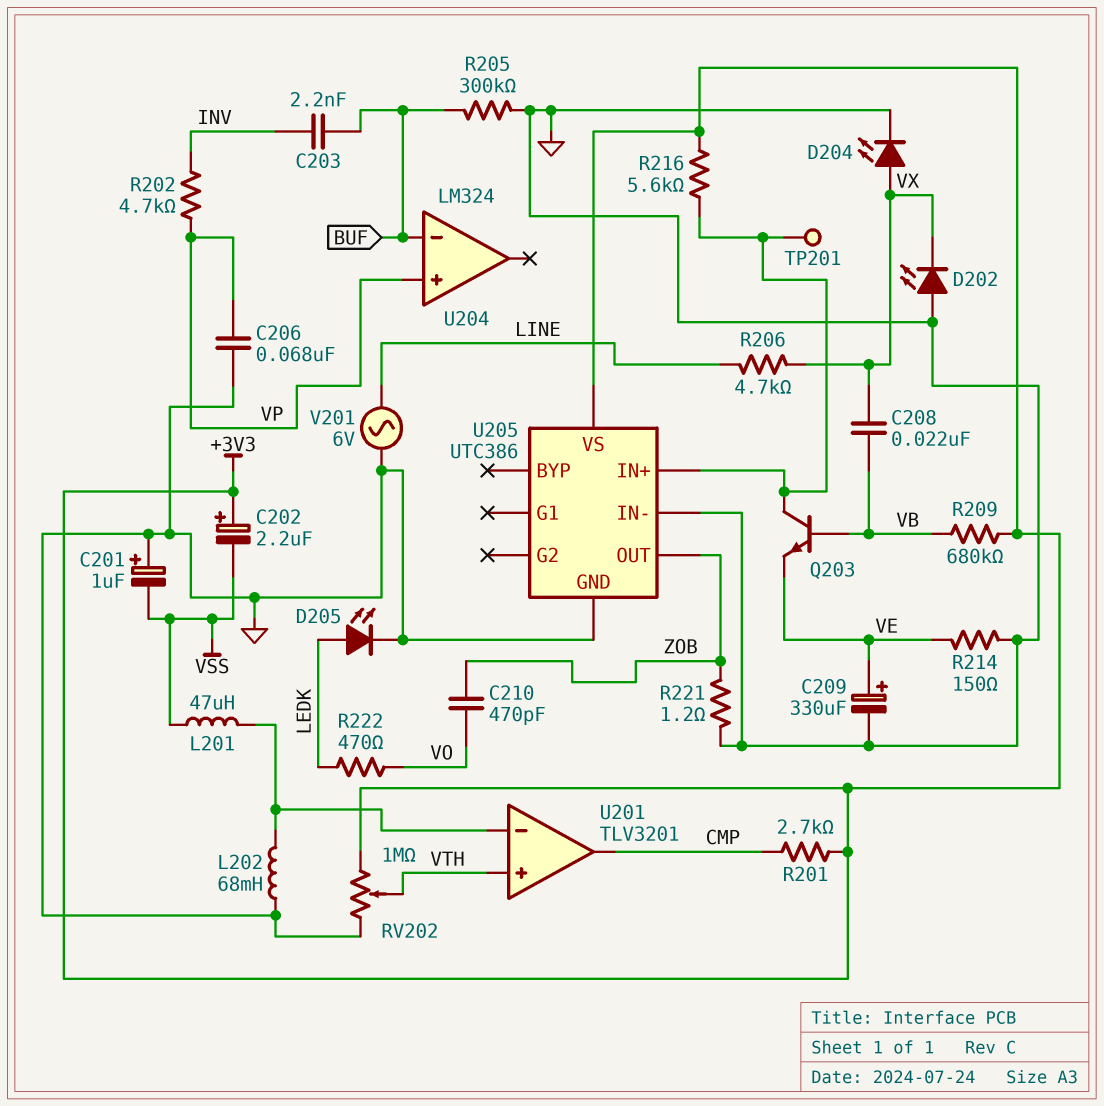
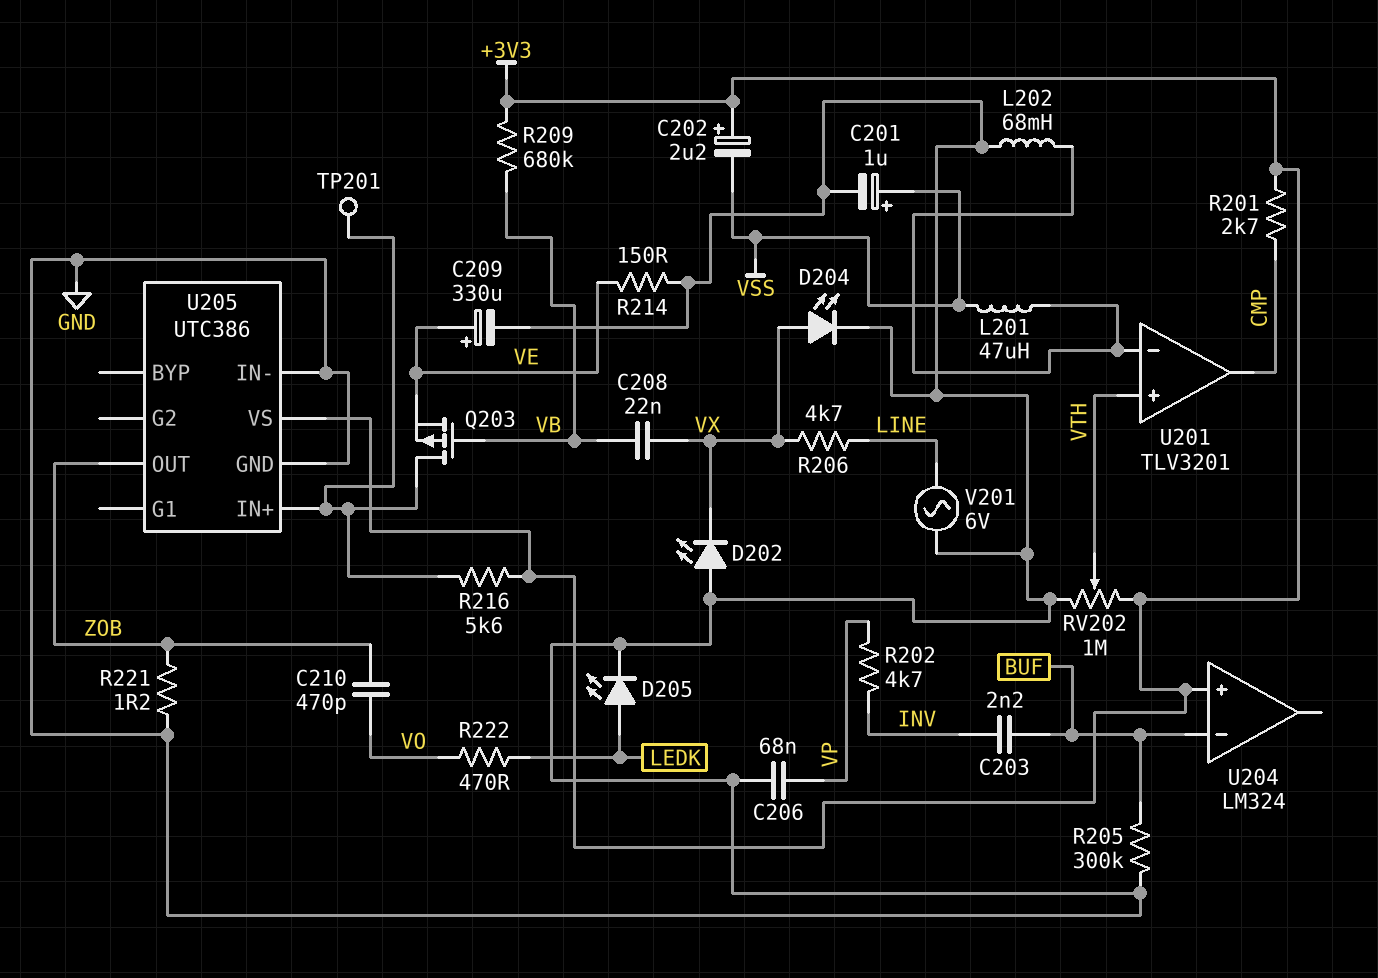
C201: 1uF (plus GND, minus VSS) -> 1uF (plus VSS, minus GND)
Q203: NPN (B VB, C U205/IN+, E VE) -> PMOS (G VB, D U205/IN+, S VE)
U204 pin in+: VP -> +3V3

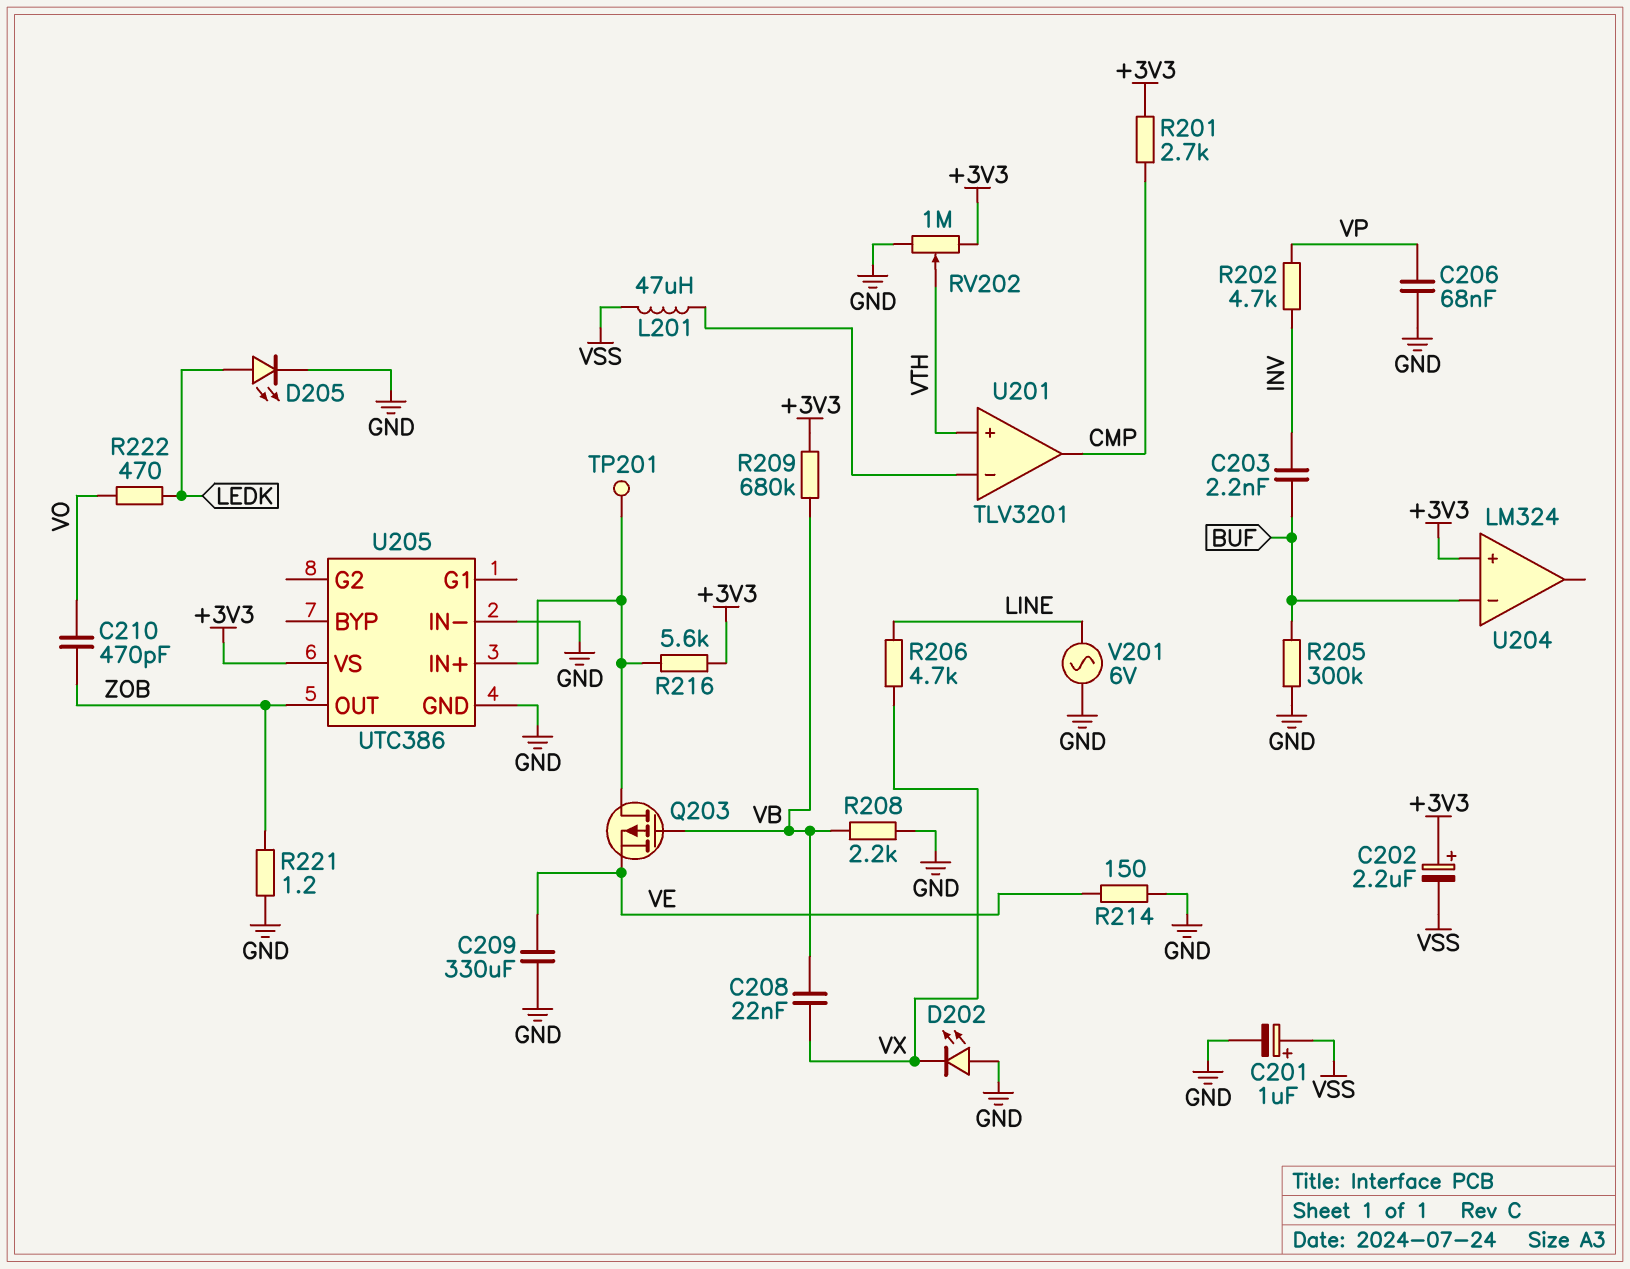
C209: 330uF (plus VE, minus GND) -> 330uF (GND, VE)
D204: LED (A VX, K GND) -> none
L202: 68mH (GND, U201/in-) -> none
R208: none -> 2.2k (GND, VB)

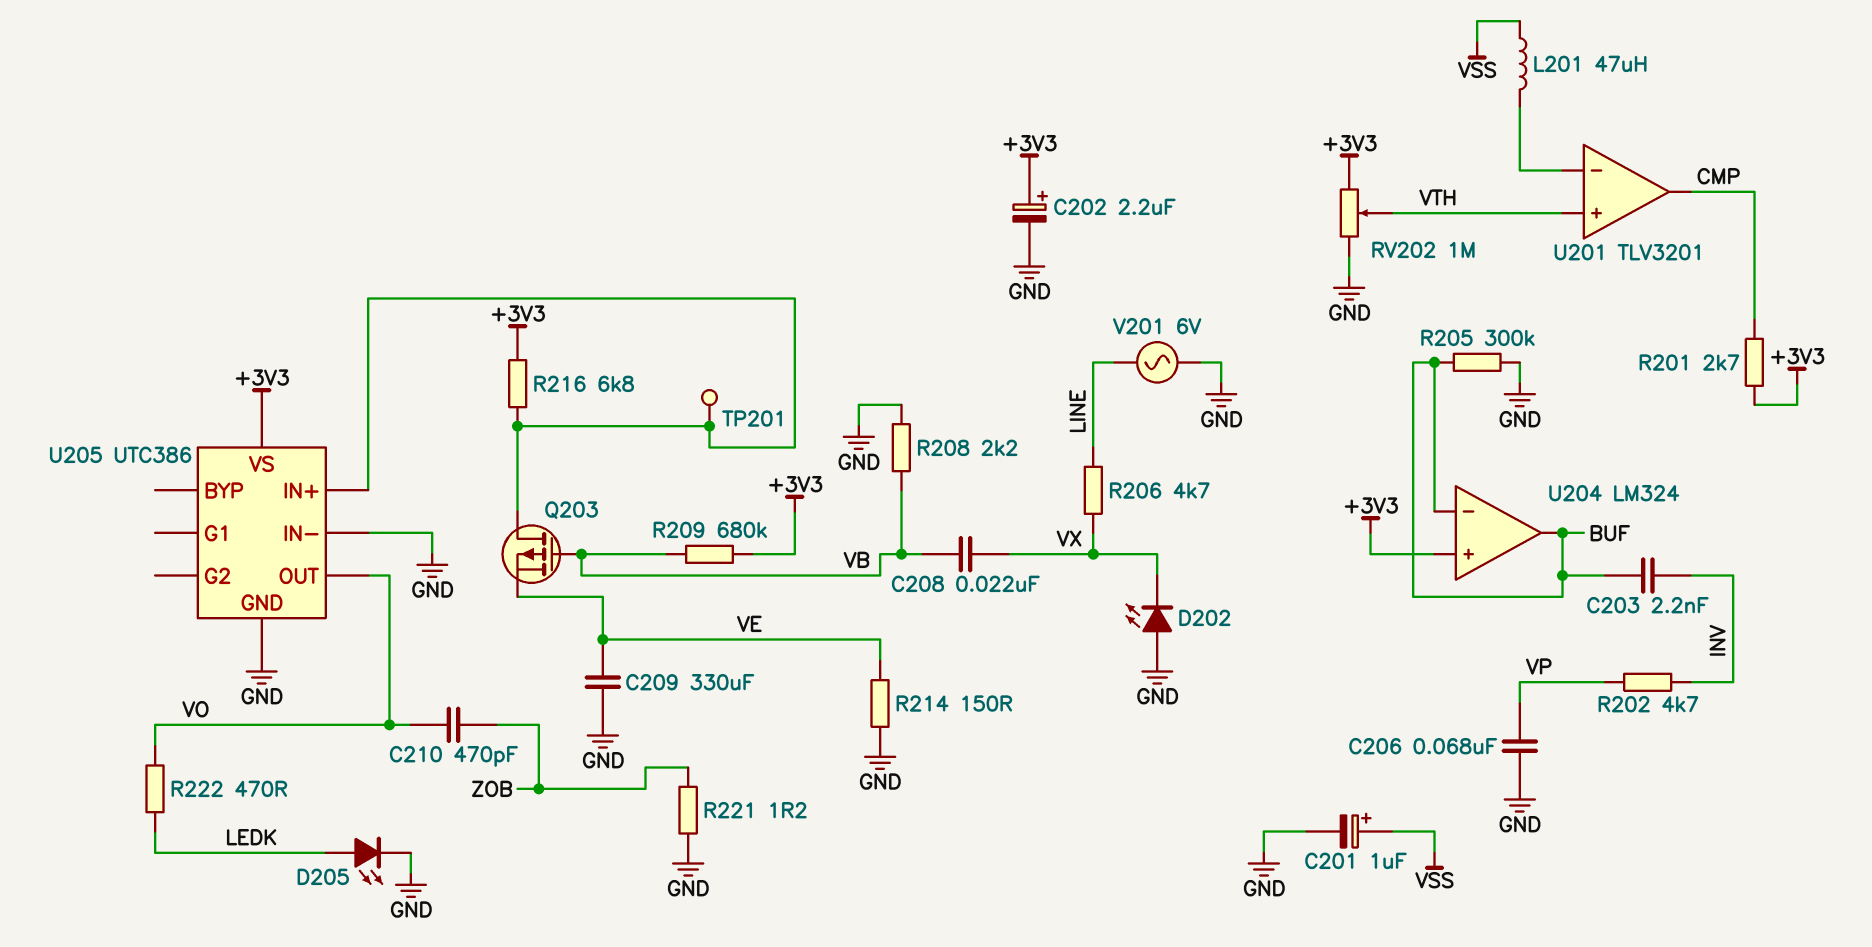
C202: 2.2uF (plus +3V3, minus VSS) -> 2.2uF (plus +3V3, minus GND)
R216: 5.6k (+3V3, U205/IN+) -> 6.8k (+3V3, U205/IN+)
U204 pin out: none -> BUF
U205 pin OUT: ZOB -> VO

